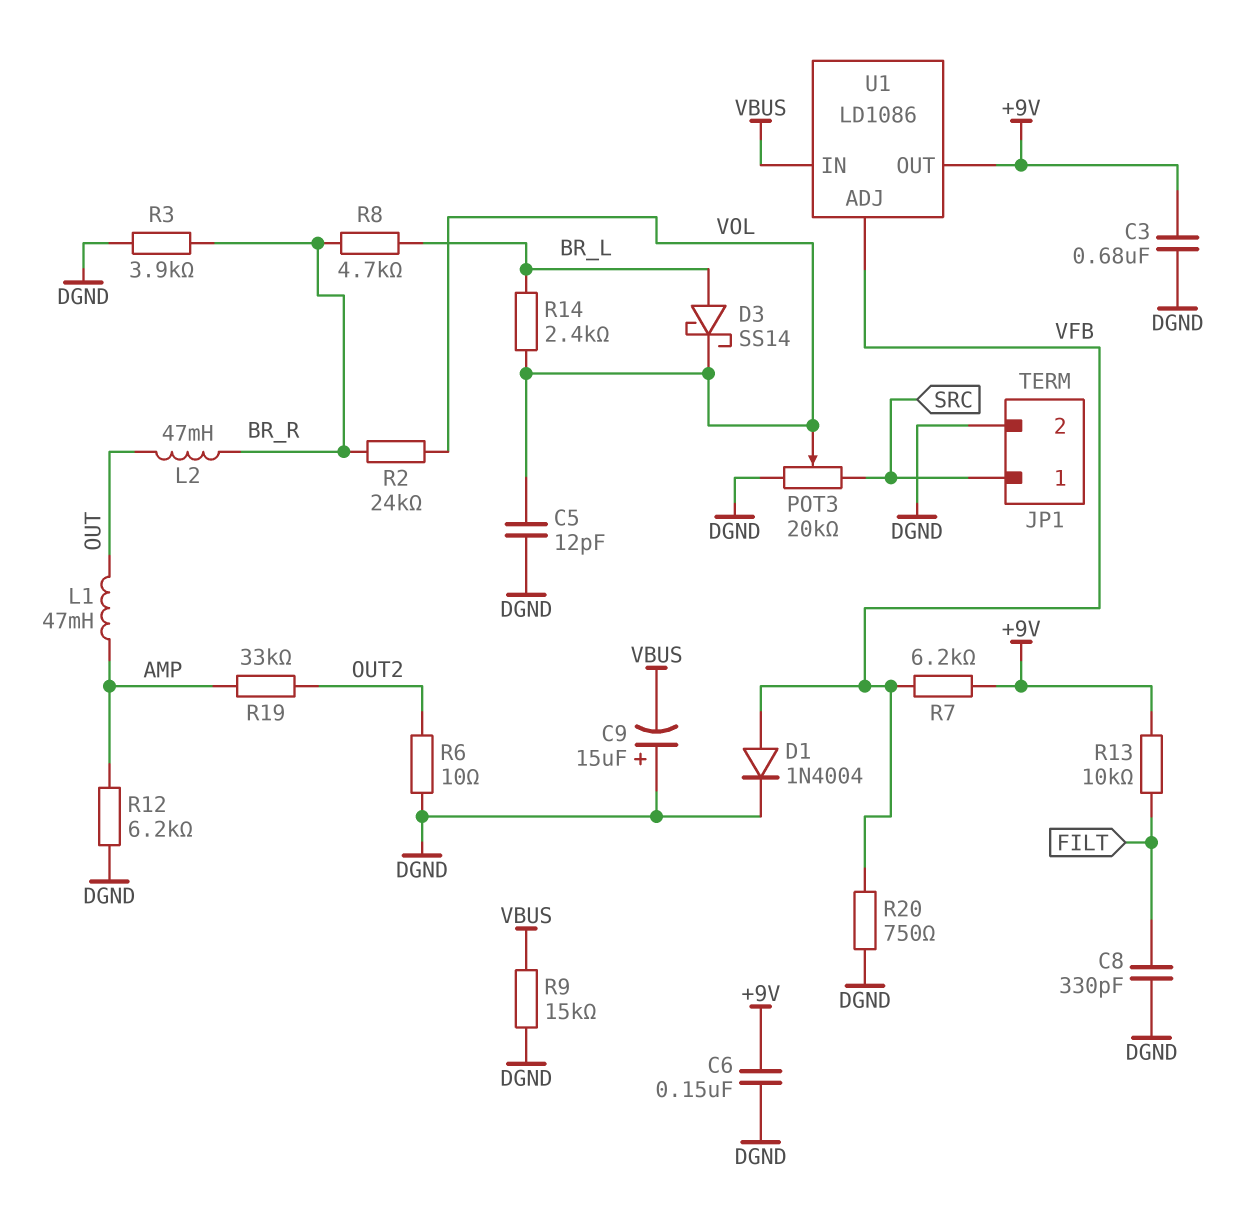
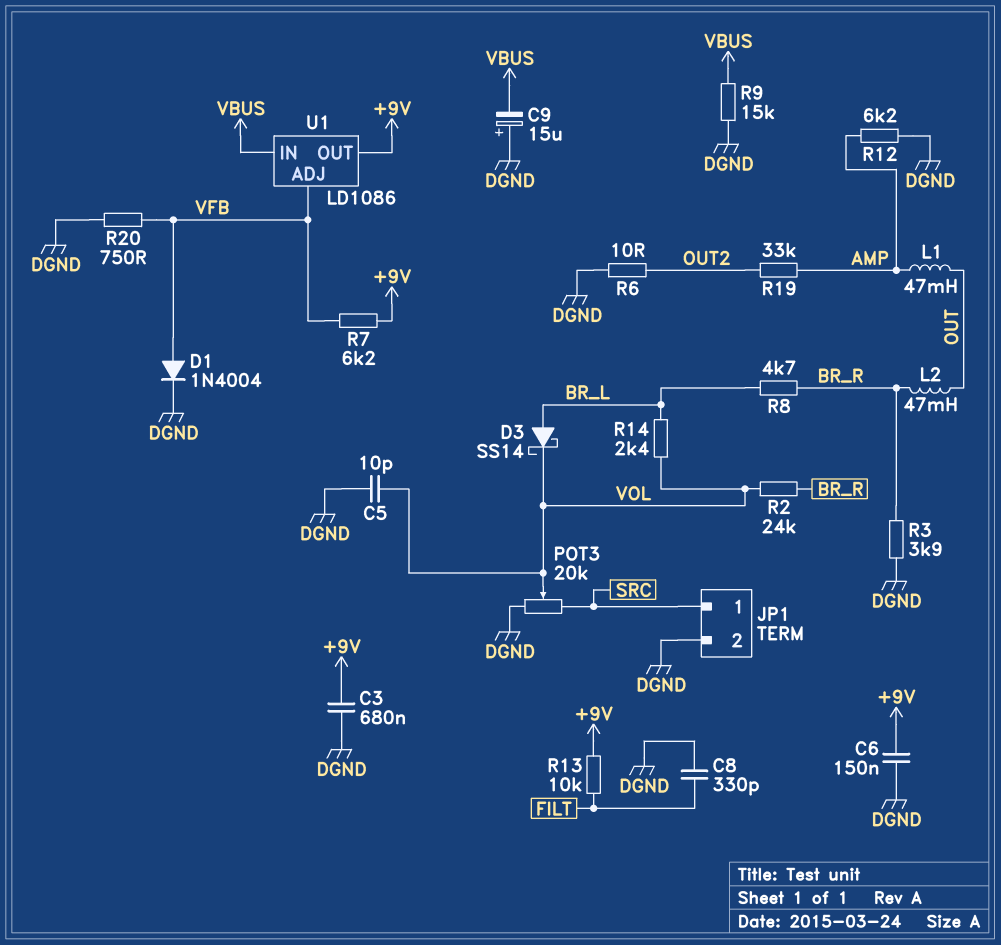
C5: 12pF (DGND, VOL) -> 10pF (DGND, VOL)

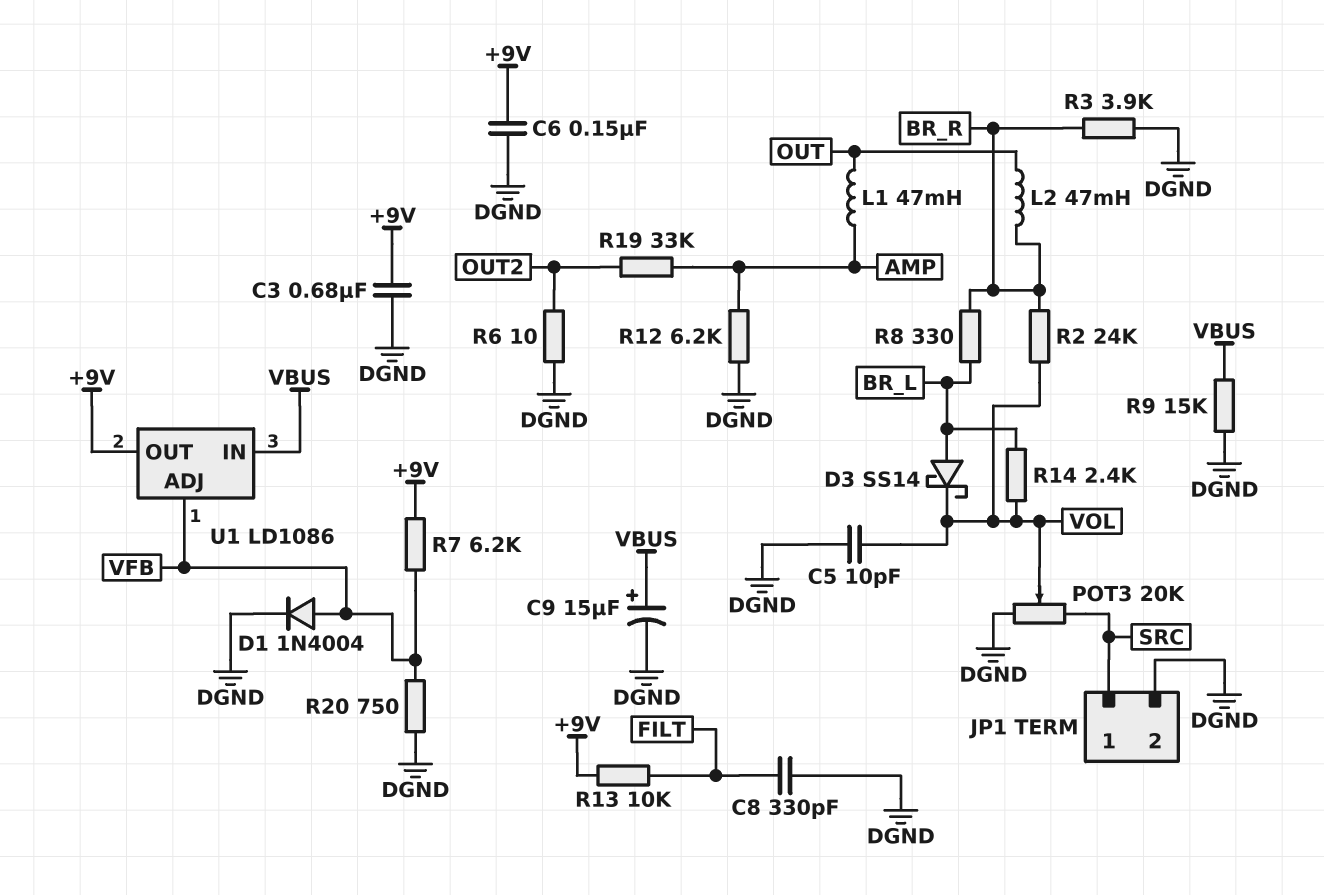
C9: 15uF (plus DGND, minus VBUS) -> 15uF (plus VBUS, minus DGND)
R8: 4.7k (BR_L, BR_R) -> 330 (BR_L, BR_R)

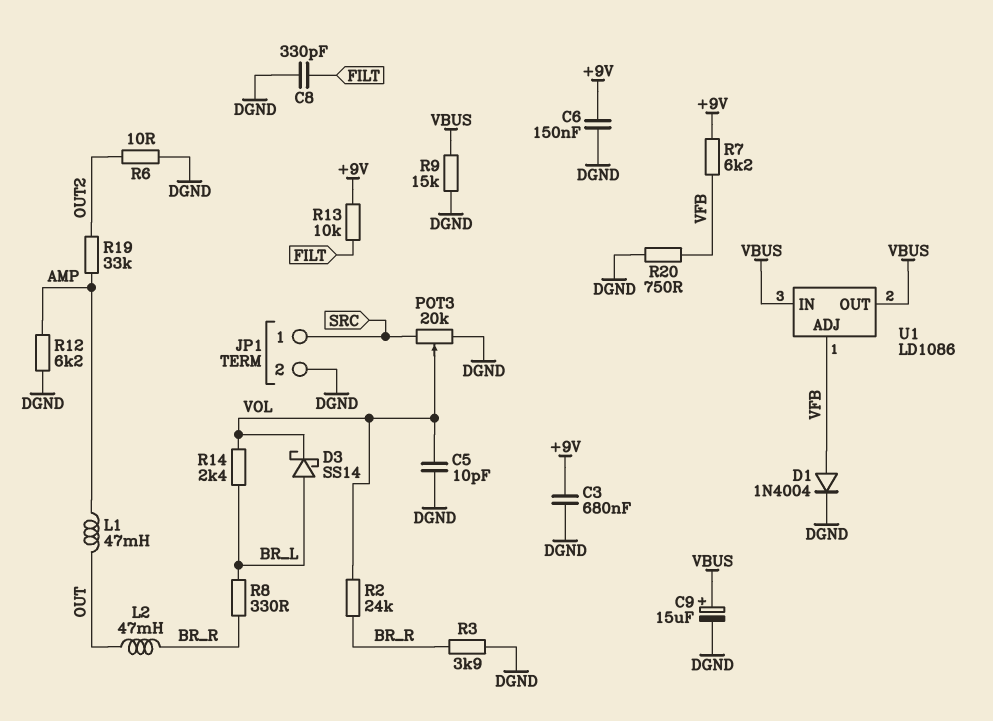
U1 pin OUT: +9V -> VBUS

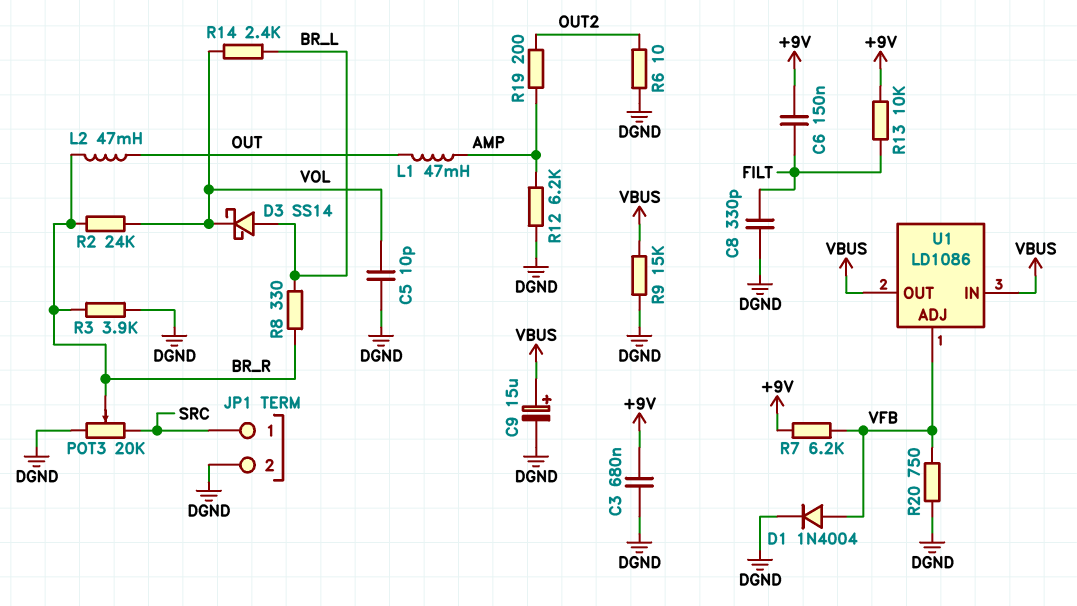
C6: 150nF (+9V, DGND) -> 150nF (+9V, FILT)
POT3: 20k (DGND, SRC, wiper VOL) -> 20k (DGND, SRC, wiper BR_R)
R19: 33k (AMP, OUT2) -> 200 (AMP, OUT2)

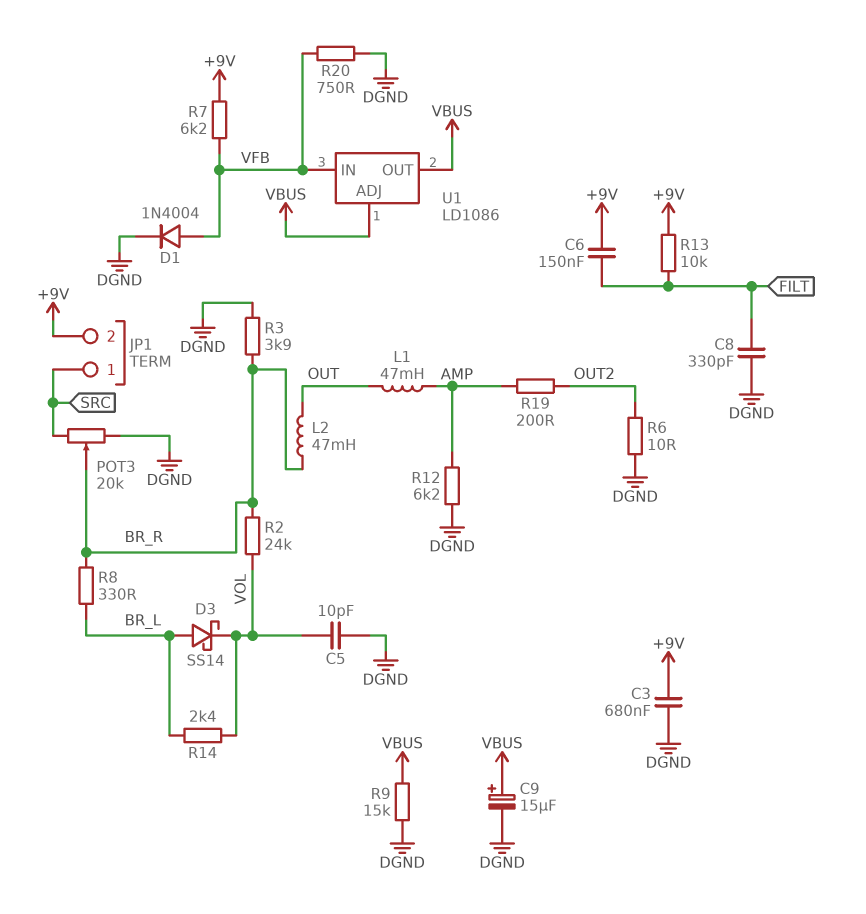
JP1 pin 2: DGND -> +9V
U1 pin ADJ: VFB -> VBUS
U1 pin IN: VBUS -> VFB

